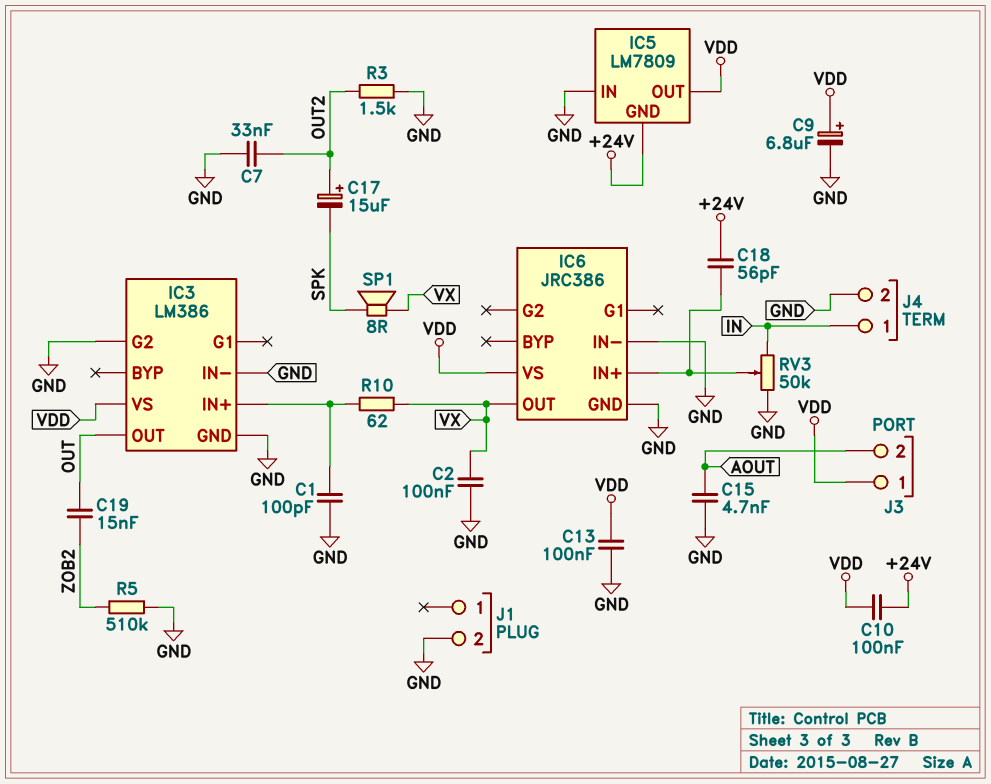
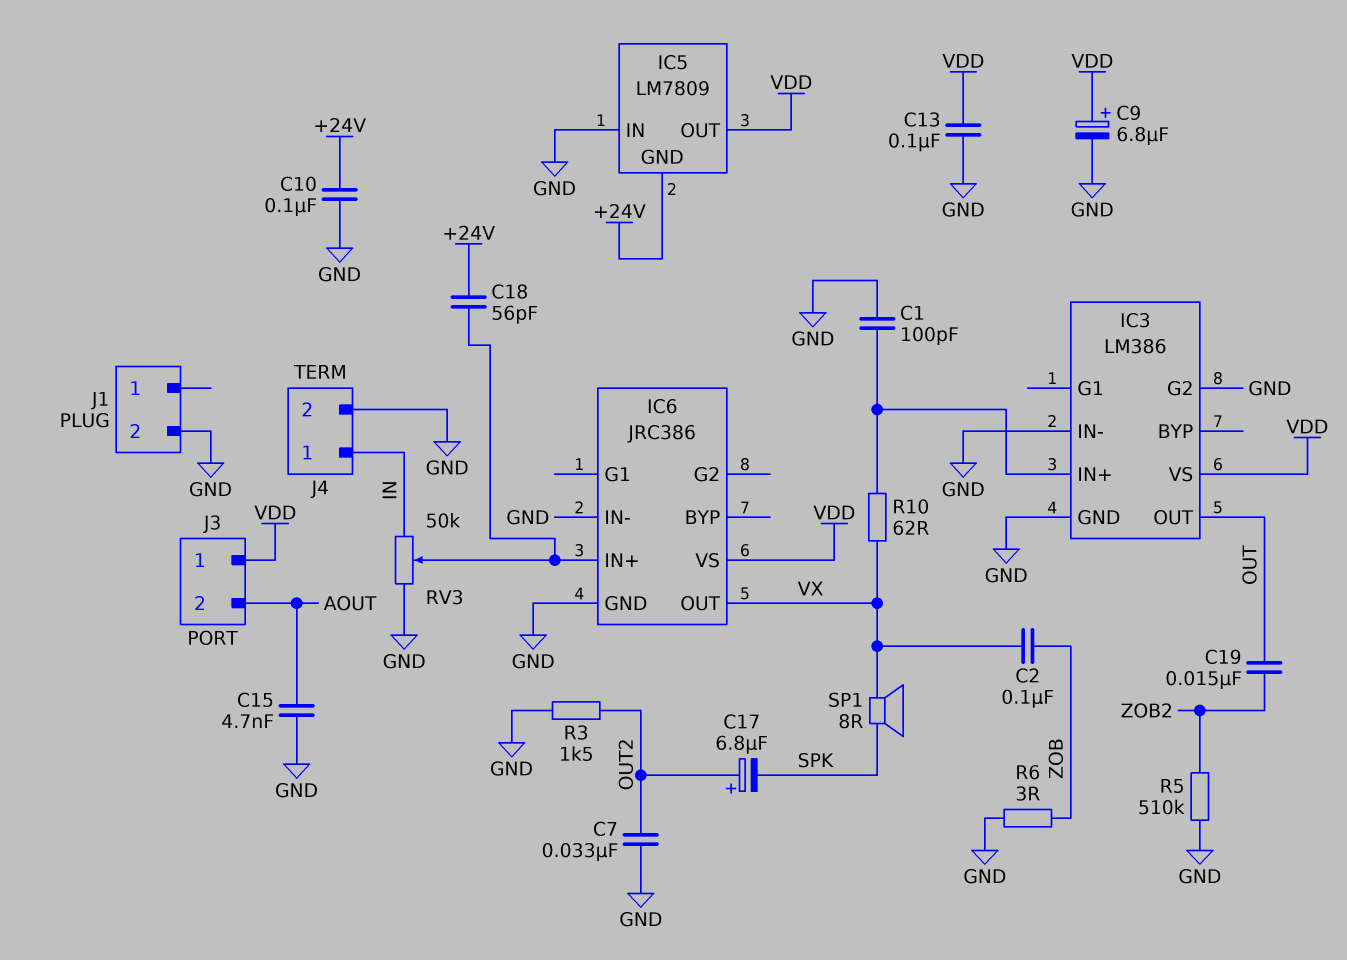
C2: 100nF (GND, VX) -> 100nF (VX, ZOB)
C10: 100nF (+24V, VDD) -> 100nF (+24V, GND)
C17: 15uF (plus OUT2, minus SPK) -> 6.8uF (plus OUT2, minus SPK)
R6: none -> 3 (GND, ZOB)

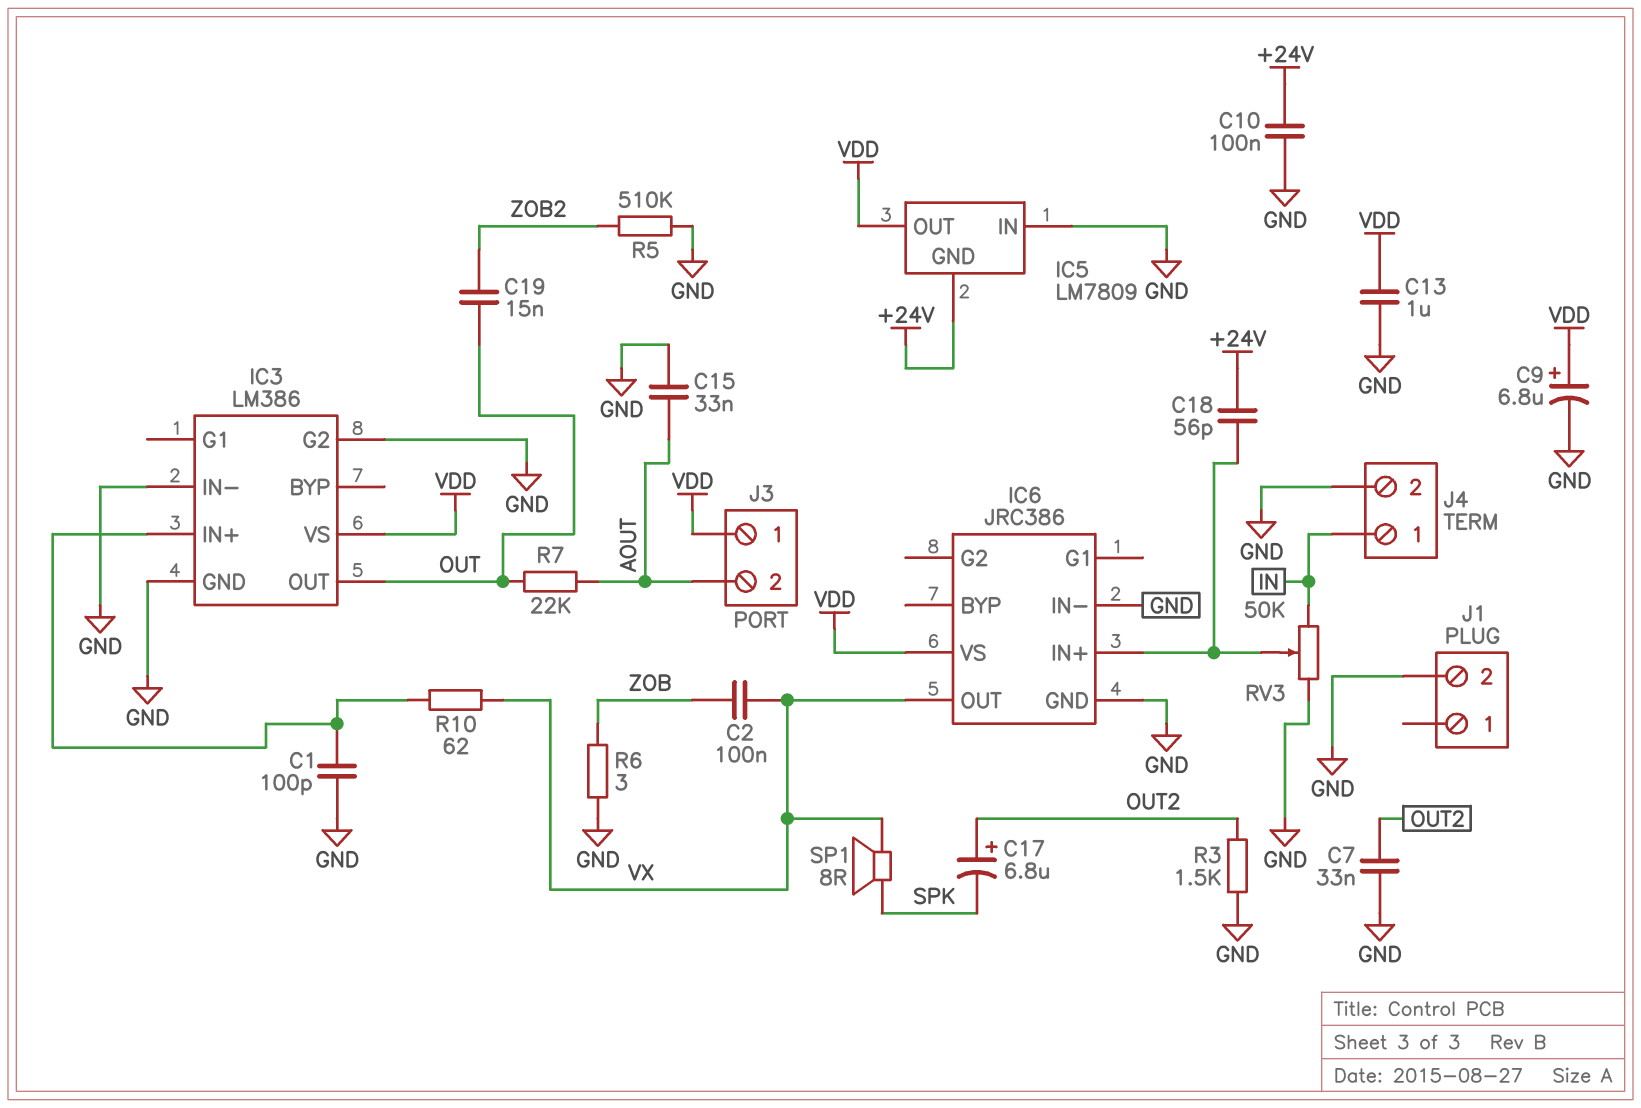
C13: 100nF (GND, VDD) -> 1uF (GND, VDD)
C15: 4.7nF (AOUT, GND) -> 33nF (AOUT, GND)
R7: none -> 22k (AOUT, OUT)

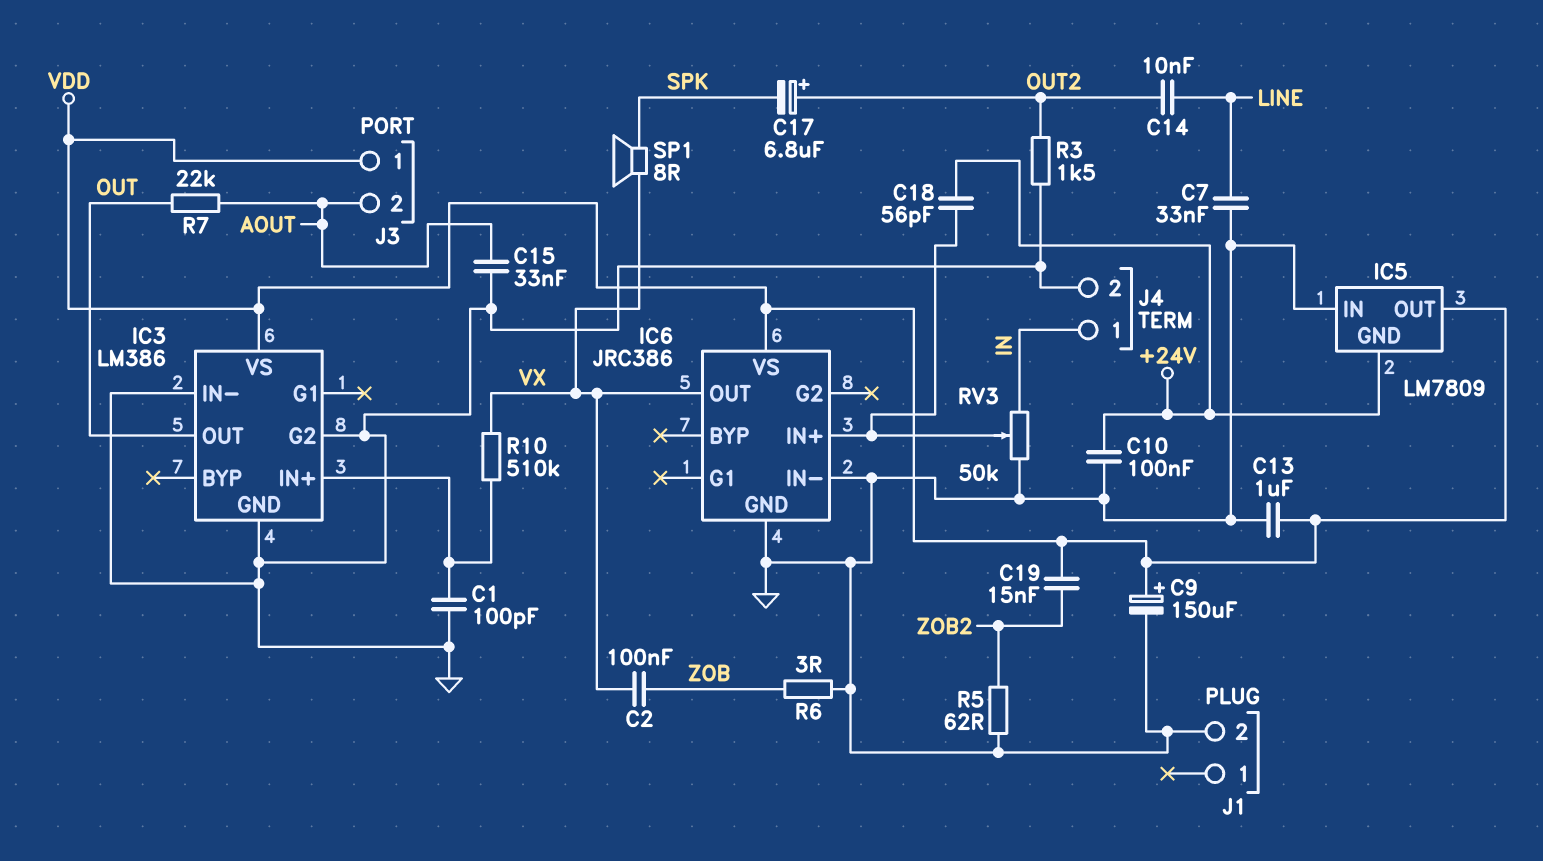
C7: 33nF (GND, OUT2) -> 33nF (GND, LINE)
C9: 6.8uF (plus VDD, minus GND) -> 150uF (plus VDD, minus GND)
C14: none -> 10nF (LINE, OUT2)
C19: 15nF (OUT, ZOB2) -> 15nF (VDD, ZOB2)
R5: 510k (GND, ZOB2) -> 62 (GND, ZOB2)
R10: 62 (IC3/IN+, VX) -> 510k (IC3/IN+, VX)

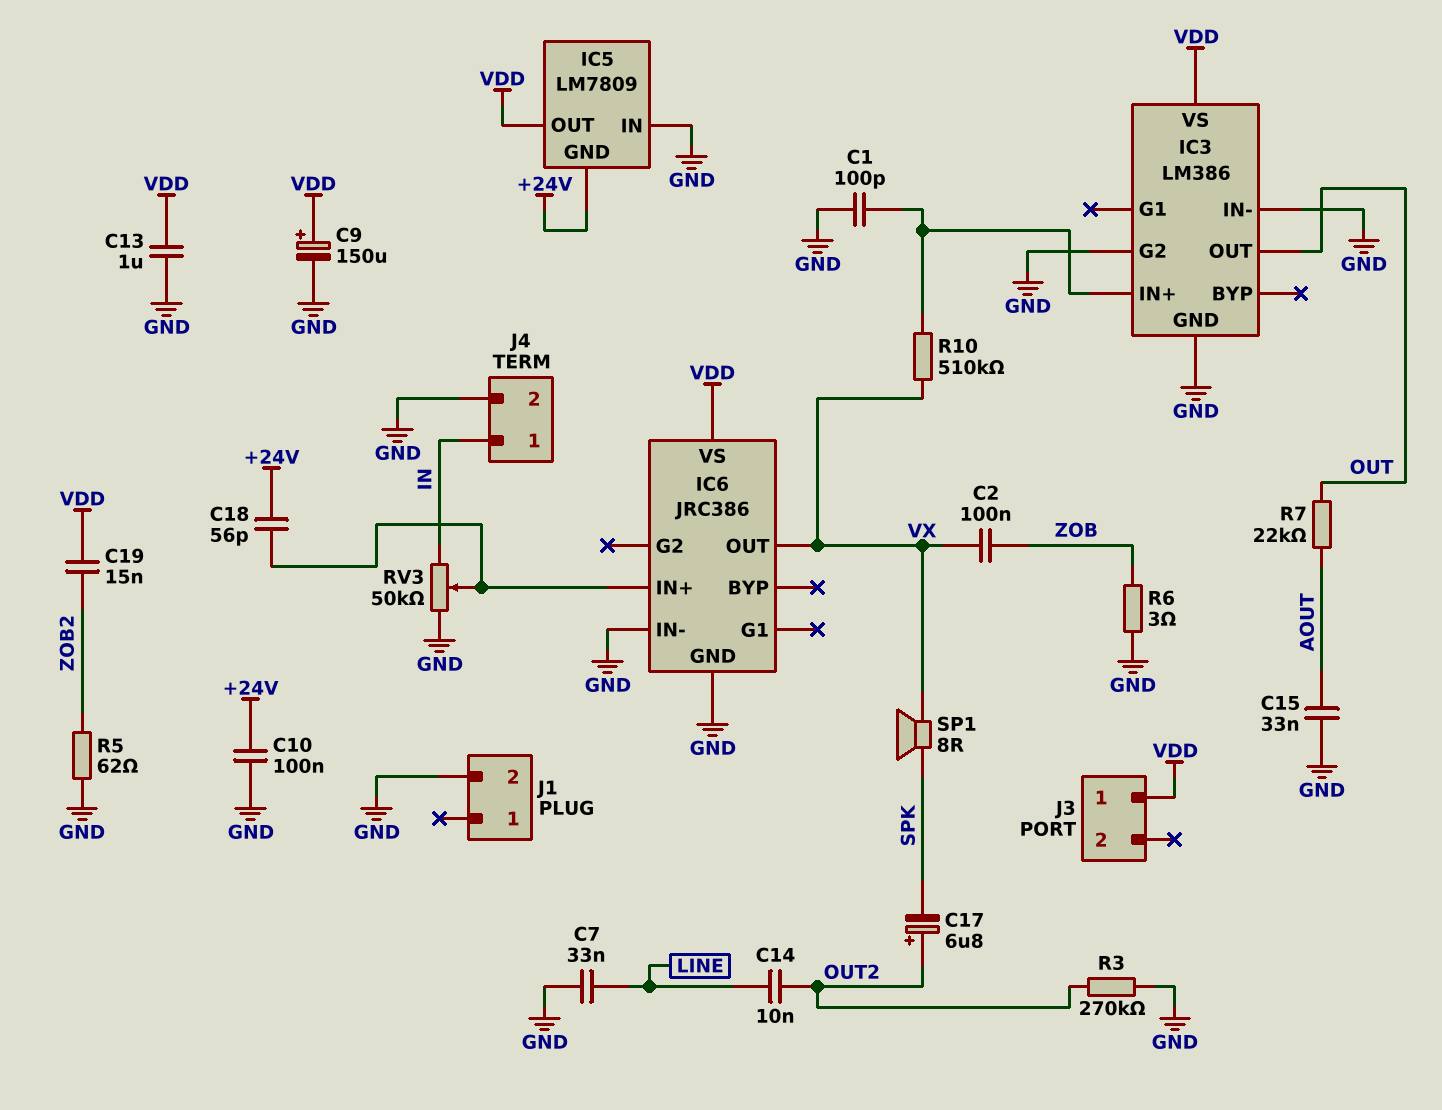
J3 pin 2: AOUT -> none
R3: 1.5k (GND, OUT2) -> 270k (GND, OUT2)

